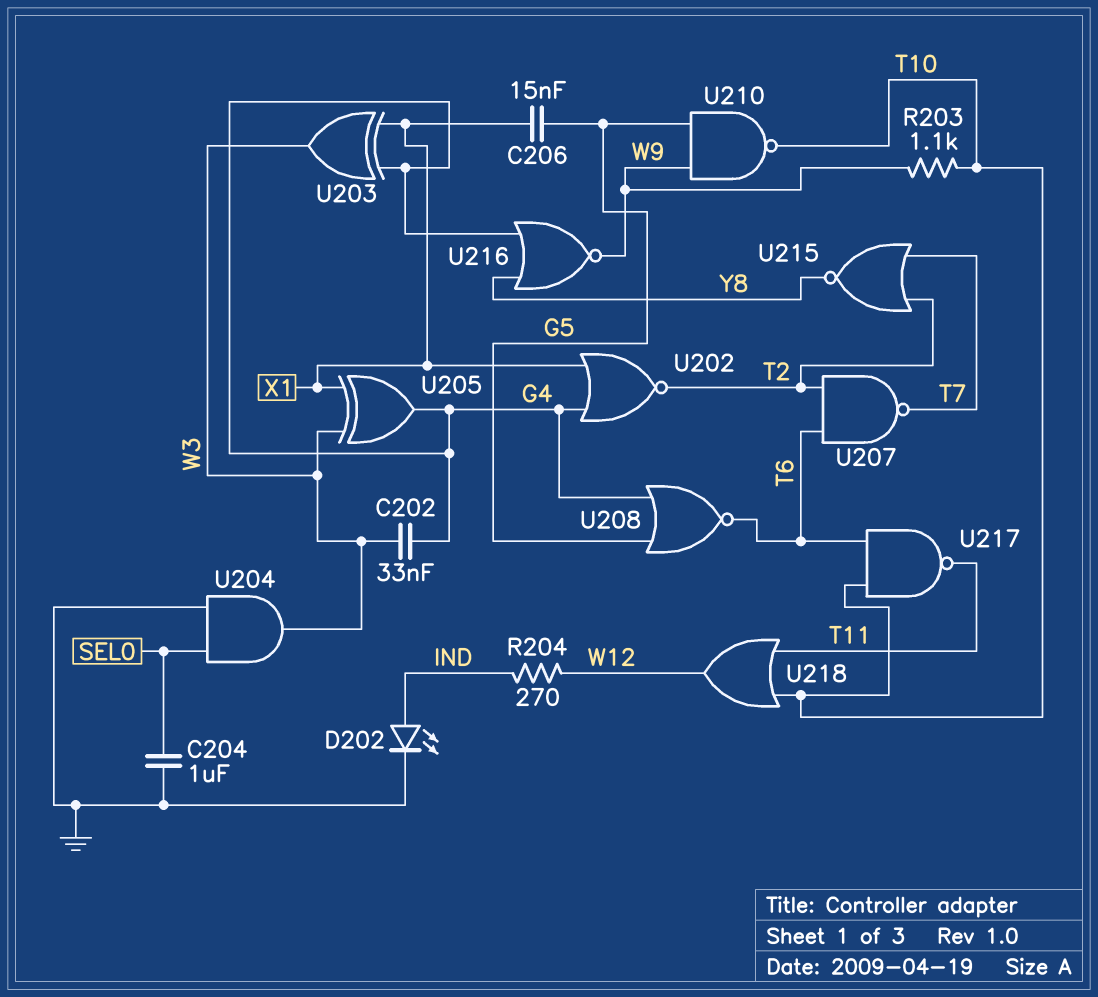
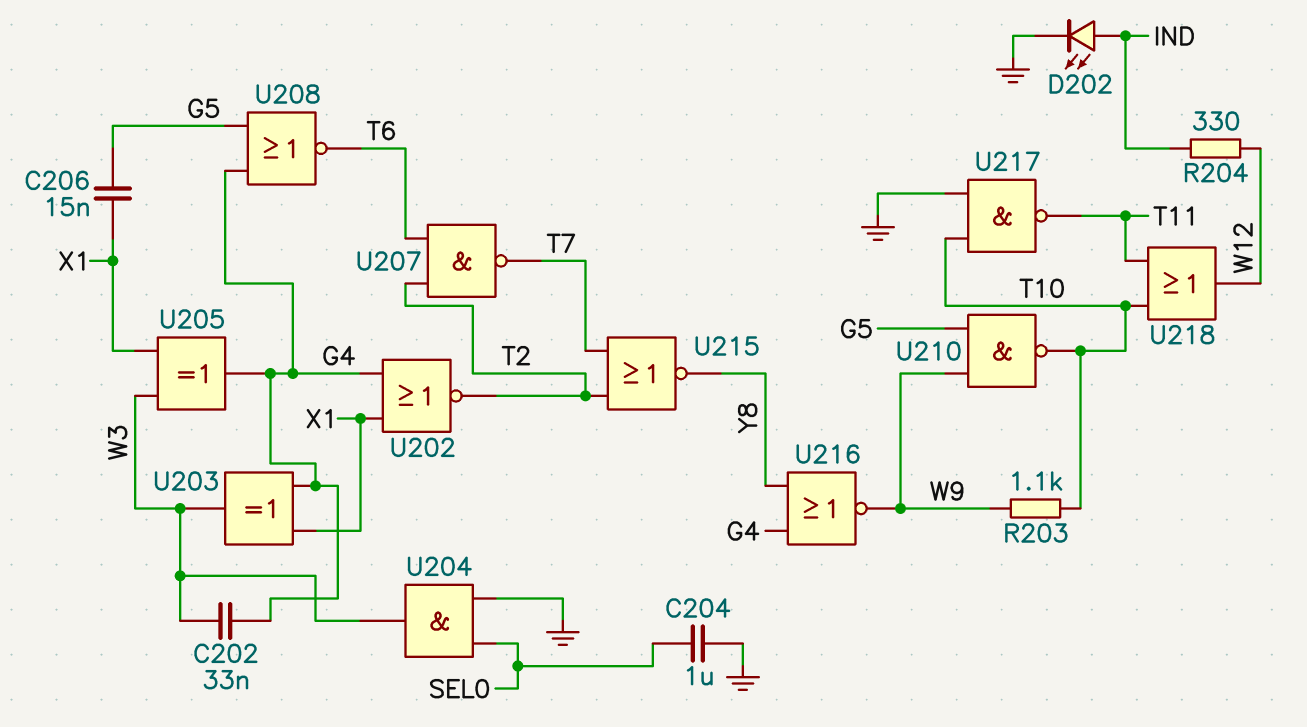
R204: 270 (IND, W12) -> 330 (IND, W12)
U217: NAND (in T6, in T10, out T11) -> NAND (in GND, in T10, out T11)

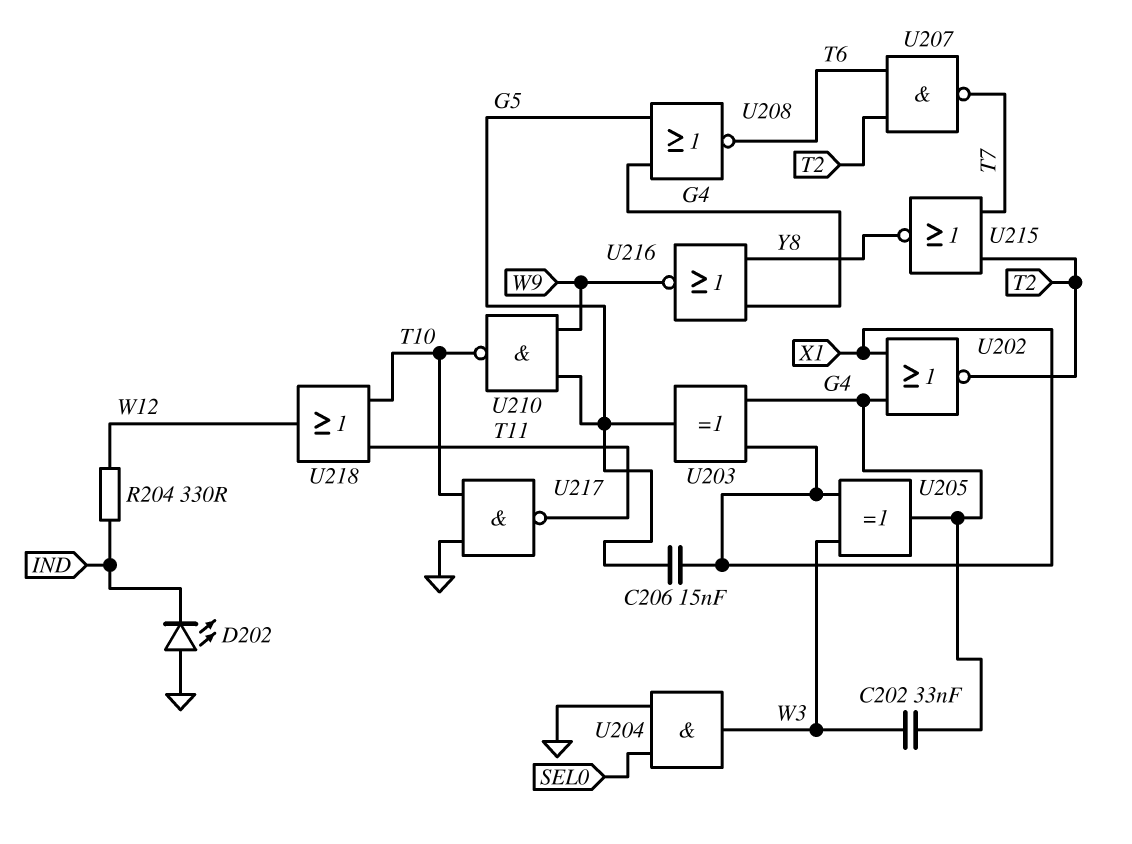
C204: 1uF (GND, SEL0) -> none
D202: LED (A IND, K GND) -> LED (A GND, K IND)
R203: 1.1k (T10, W9) -> none
U203: XOR (in G4, in X1, out W3) -> XOR (in G4, in X1, out G5)

